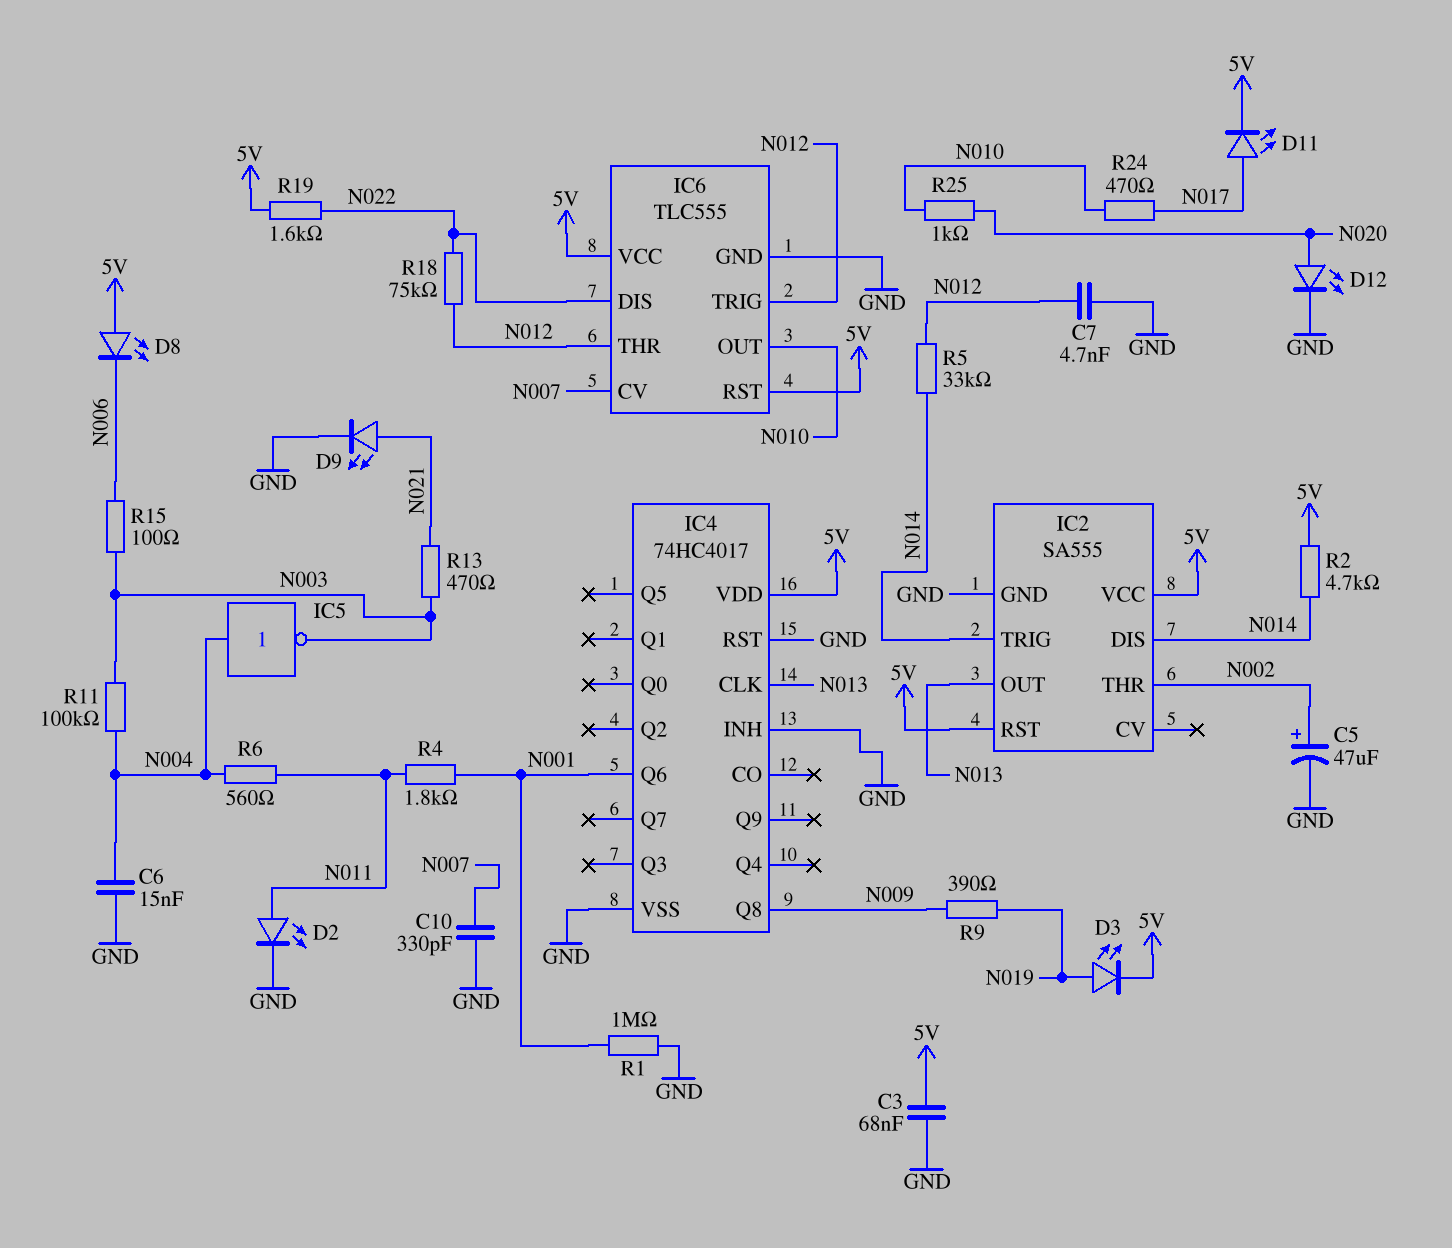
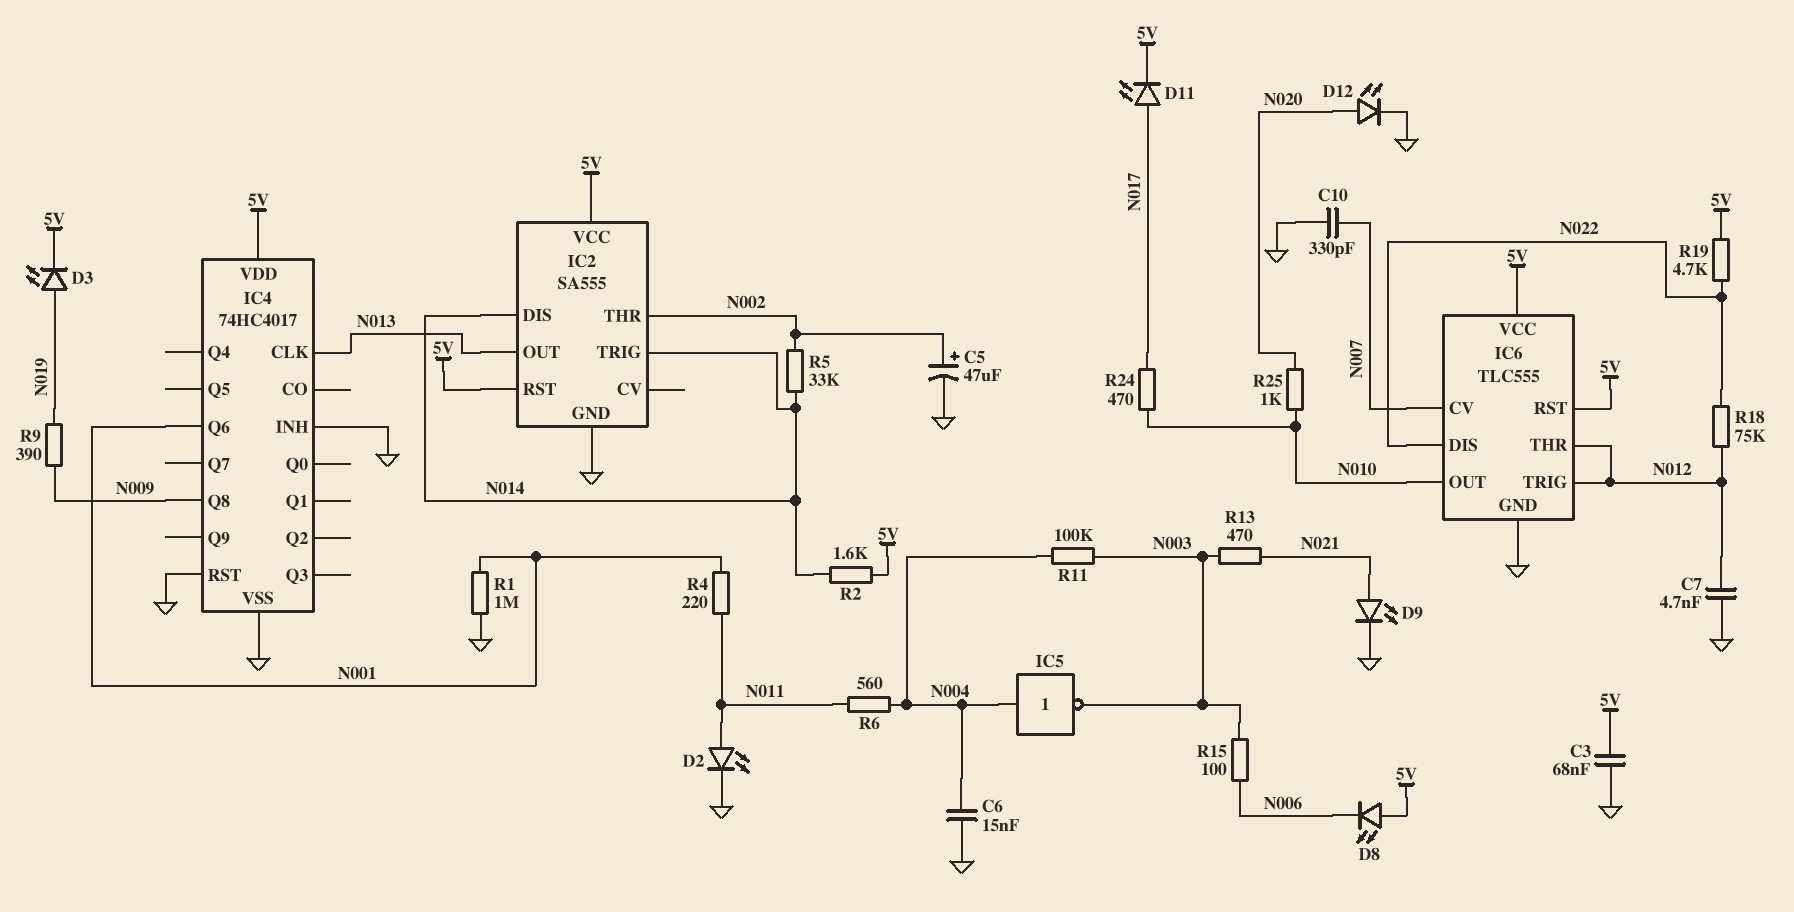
R2: 4.7k (5V, N014) -> 1.6k (5V, N014)
R4: 1.8k (N001, N011) -> 220 (N001, N011)
R5: 33k (N012, N014) -> 33k (N002, N014)
R19: 1.6k (5V, N022) -> 4.7k (5V, N022)

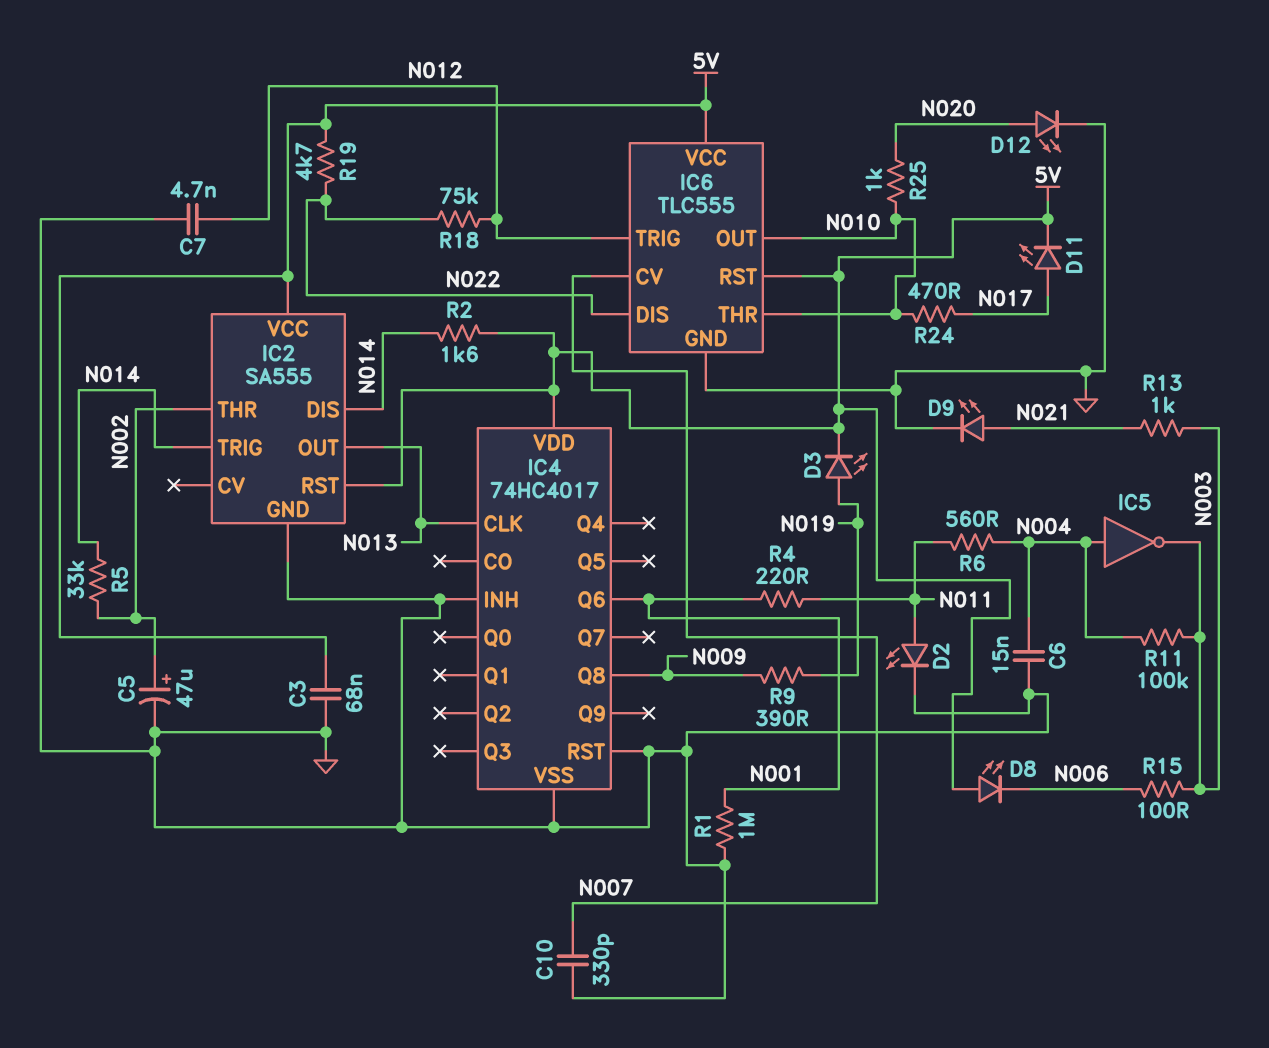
IC6 pin THR: N012 -> N010
R13: 470 (N003, N021) -> 1k (N003, N021)

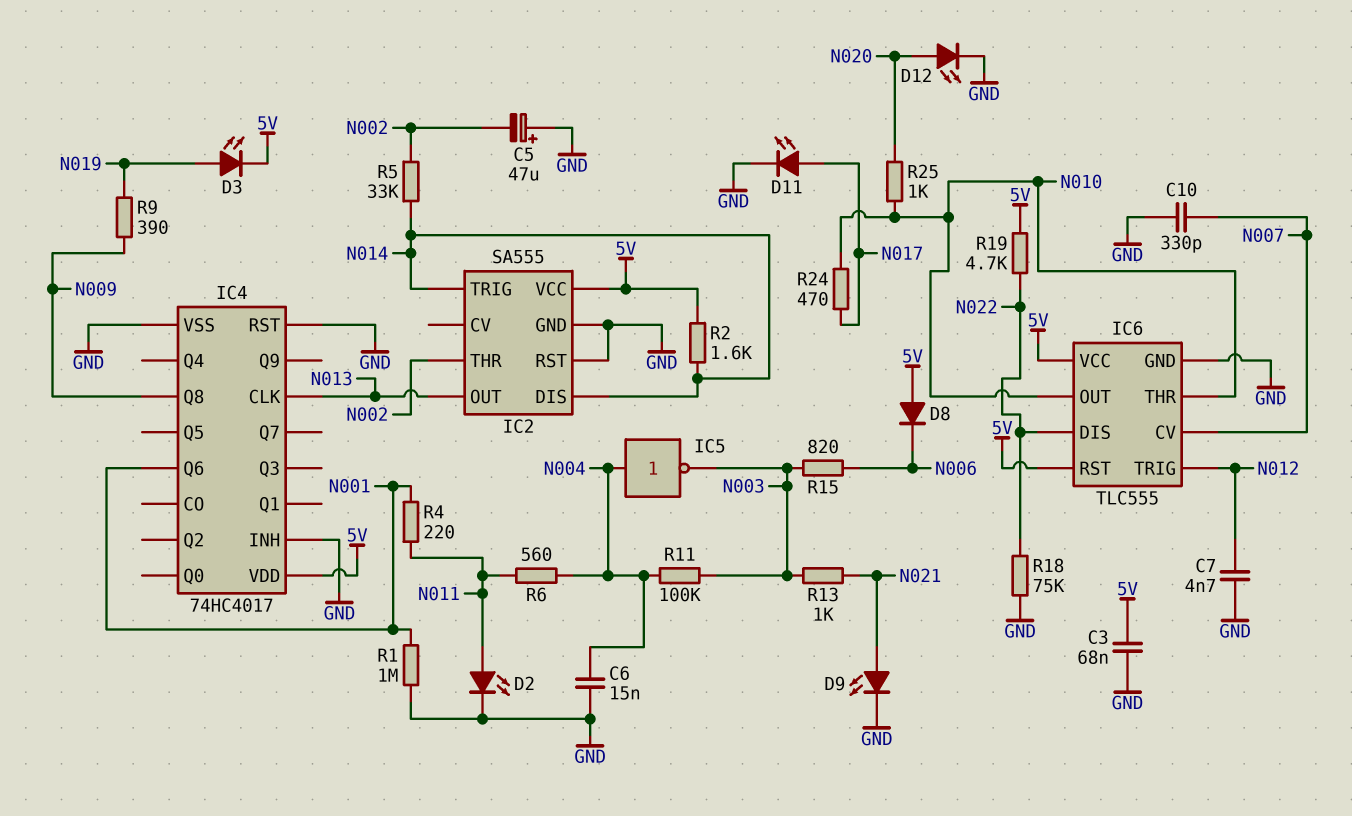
C5: 47uF (plus N002, minus GND) -> 47uF (plus GND, minus N002)
D8: LED (A 5V, K N006) -> diode (A 5V, K N006)
D11: LED (A N017, K 5V) -> LED (A N017, K GND)
IC2 pin RST: 5V -> GND
R15: 100 (N003, N006) -> 820 (N003, N006)
R18: 75k (N012, N022) -> 75k (GND, N022)

